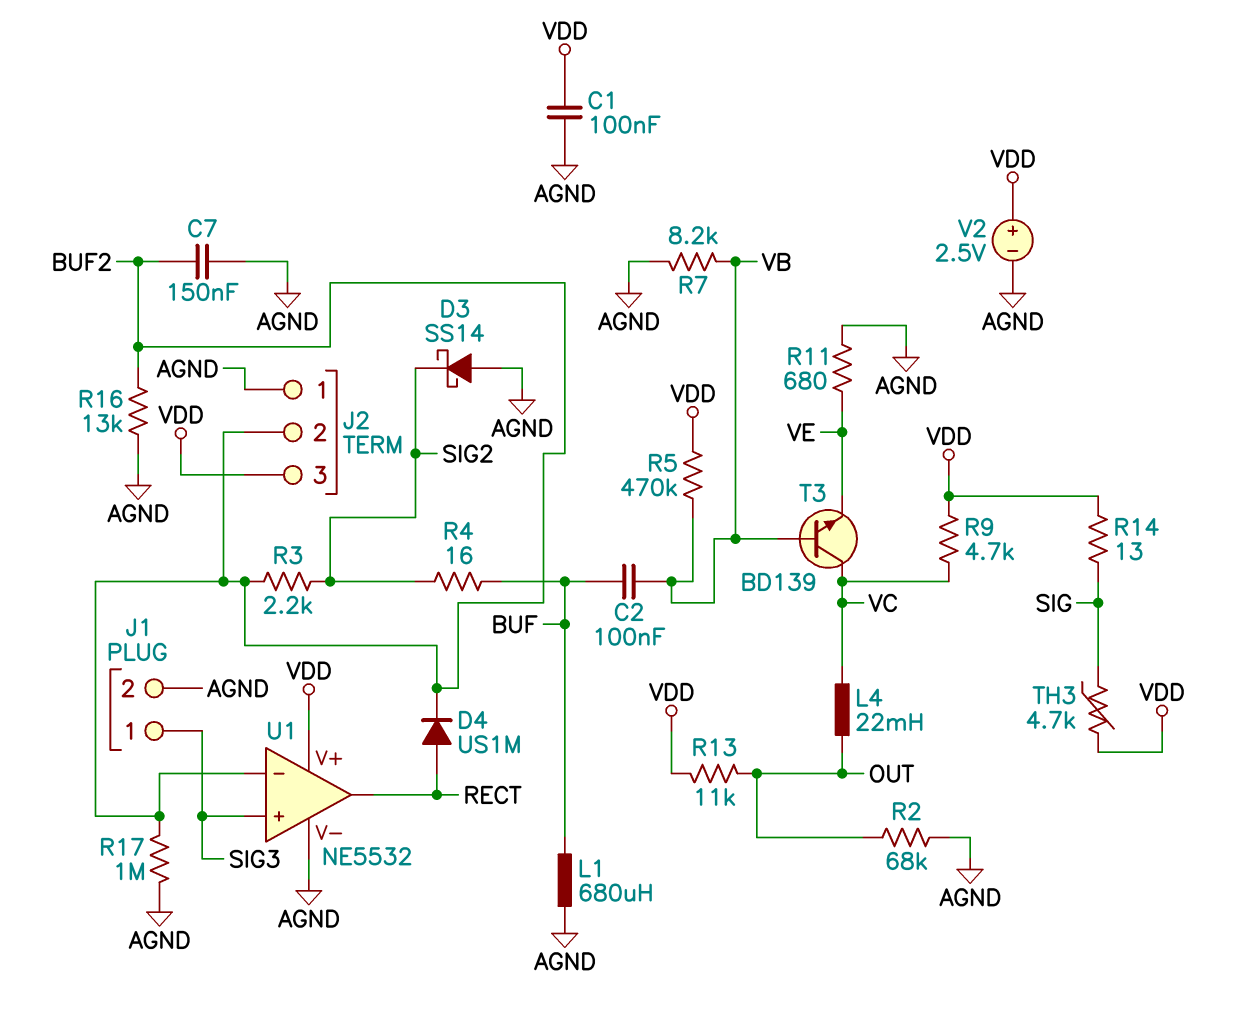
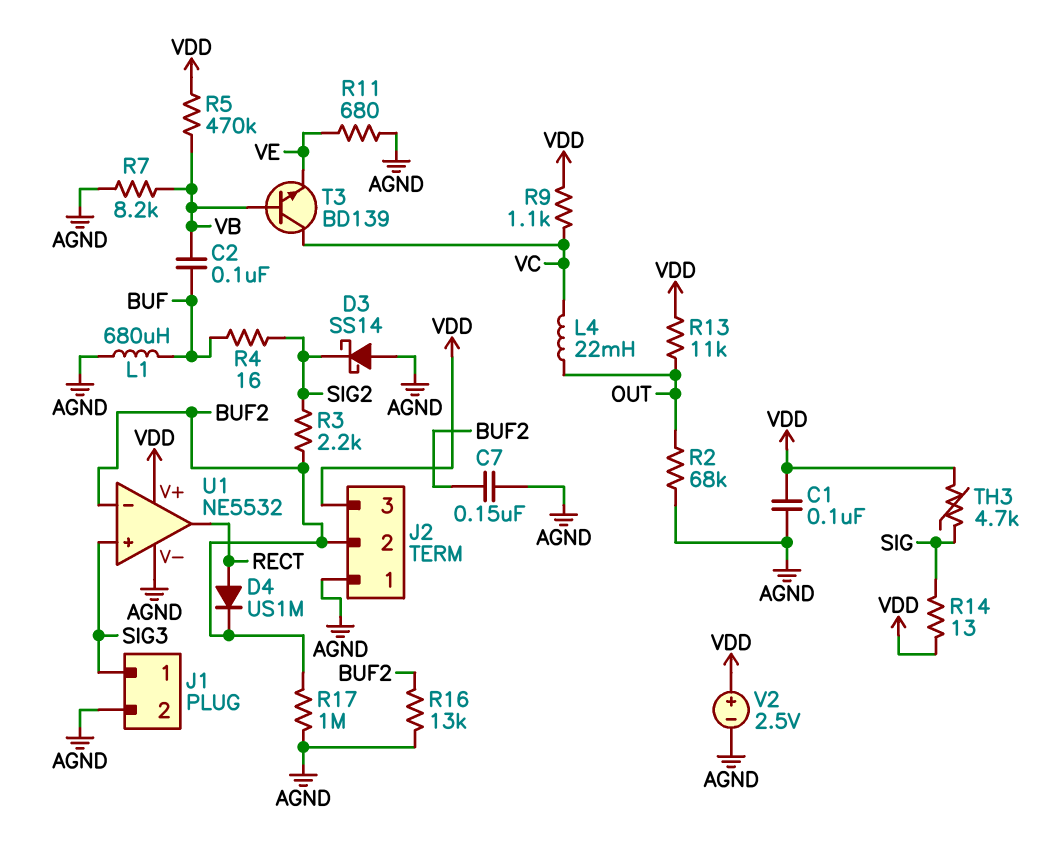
R9: 4.7k (VC, VDD) -> 1.1k (VC, VDD)

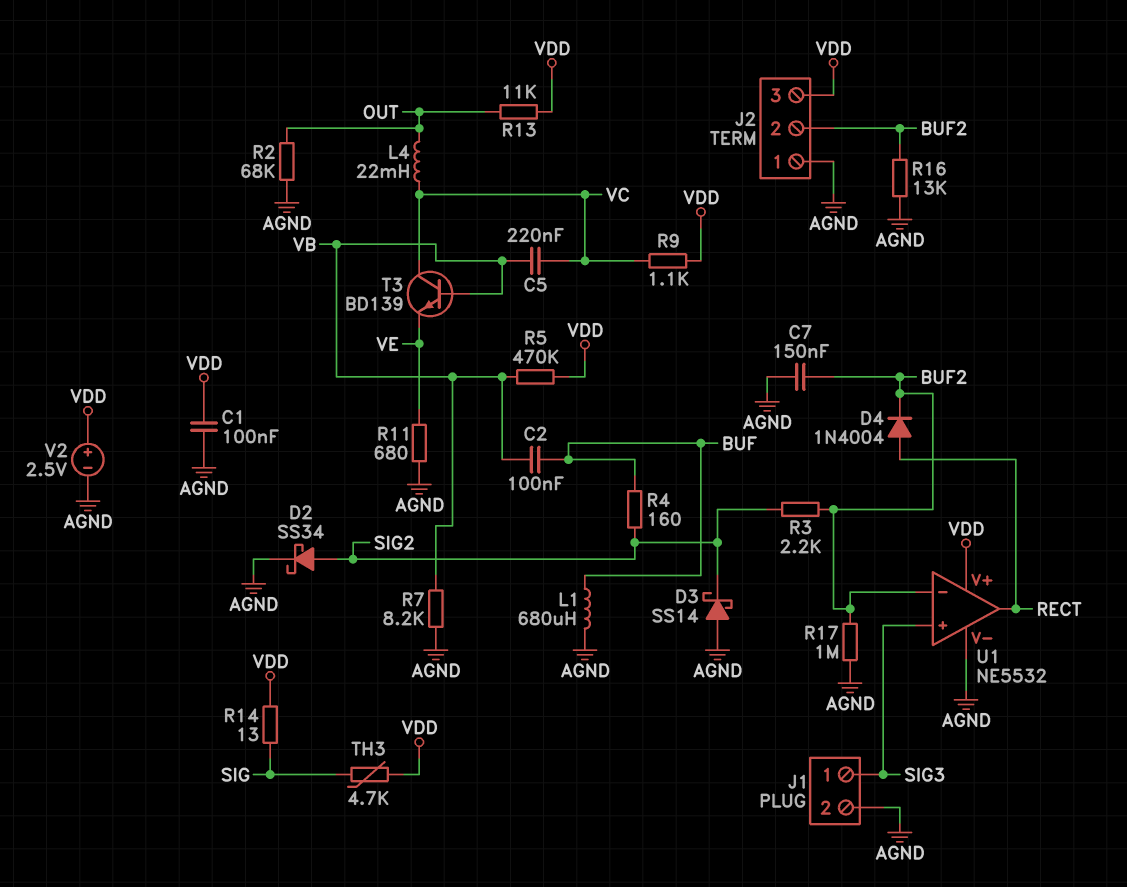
C5: none -> 220nF (VB, VC)
D2: none -> schottky SS34 (A SIG2, K AGND)
D4: diode US1M (A RECT, K BUF2) -> diode 1N4004 (A RECT, K BUF2)
R4: 16 (BUF, SIG2) -> 160 (BUF, SIG2)

